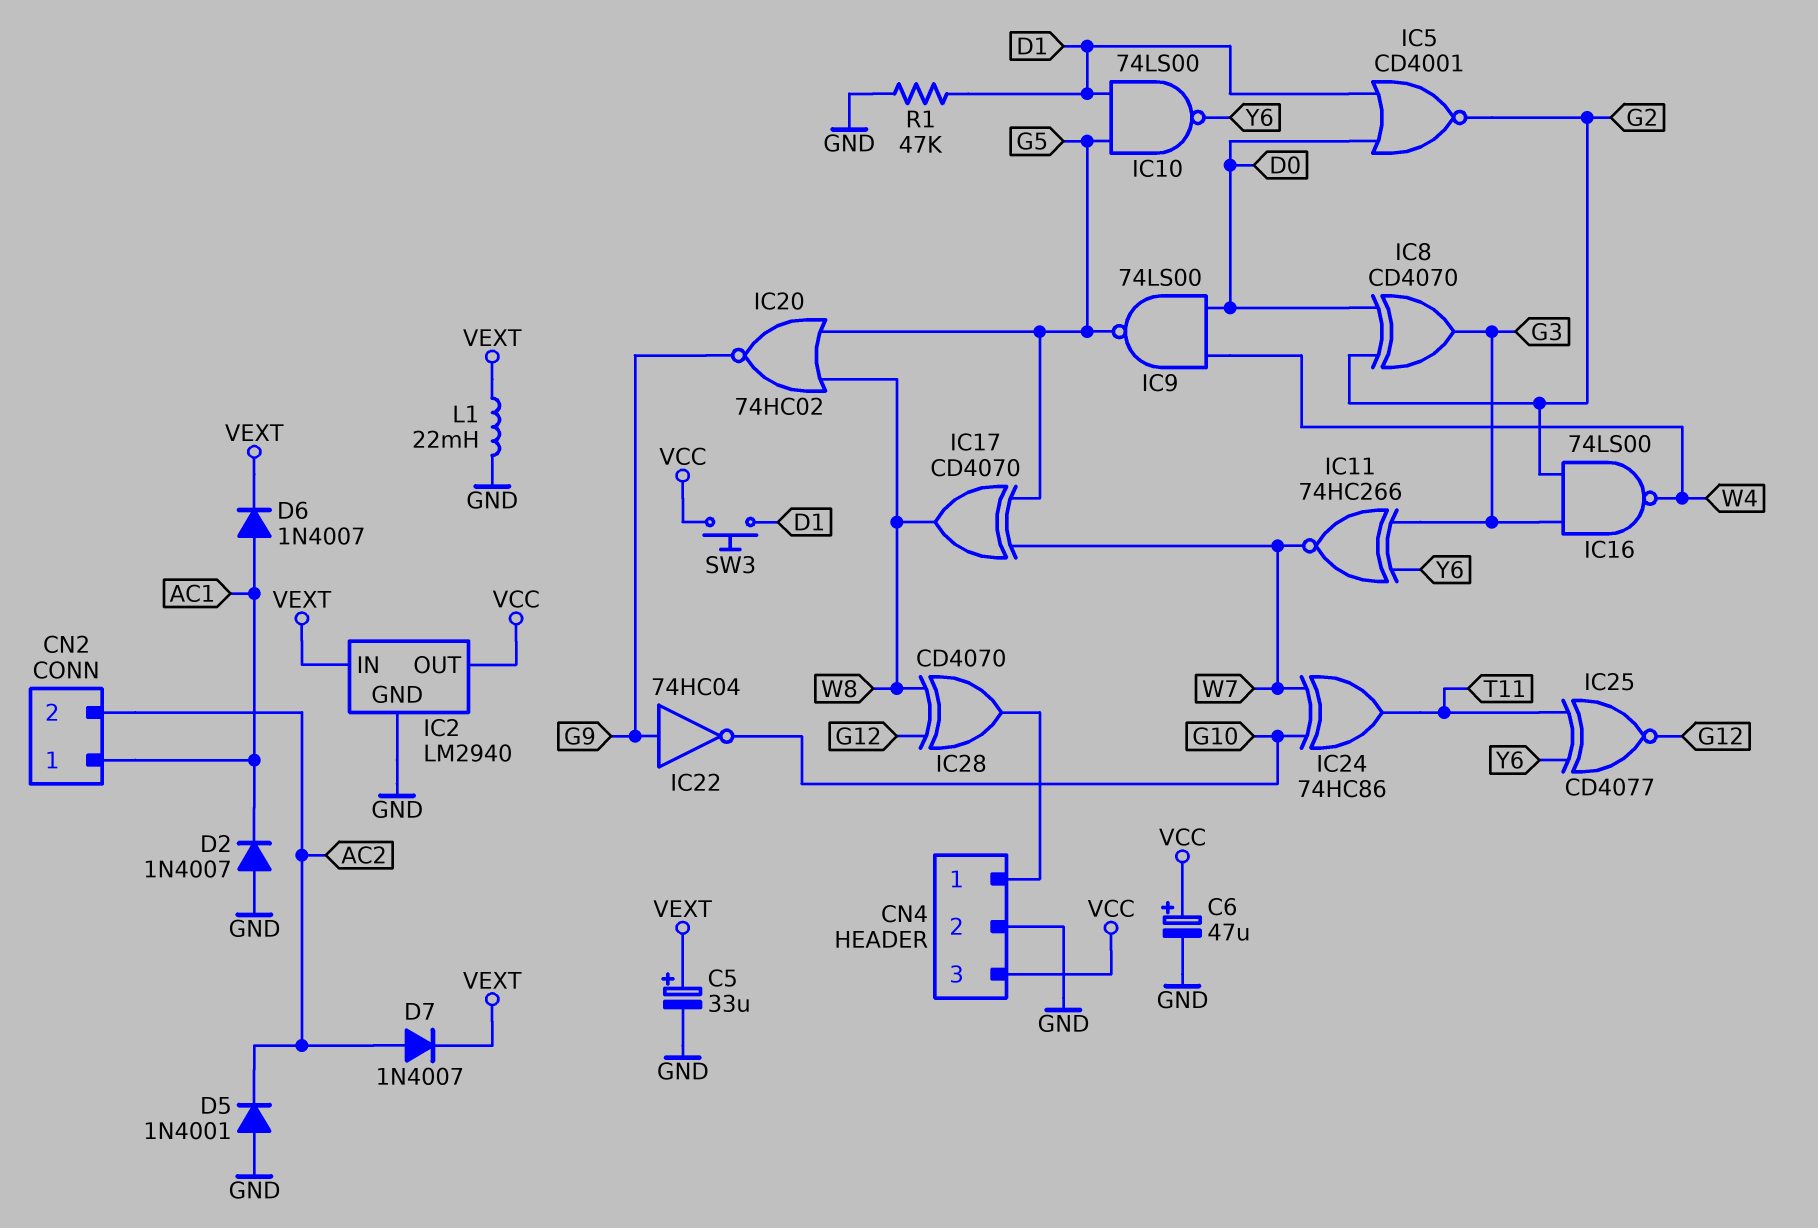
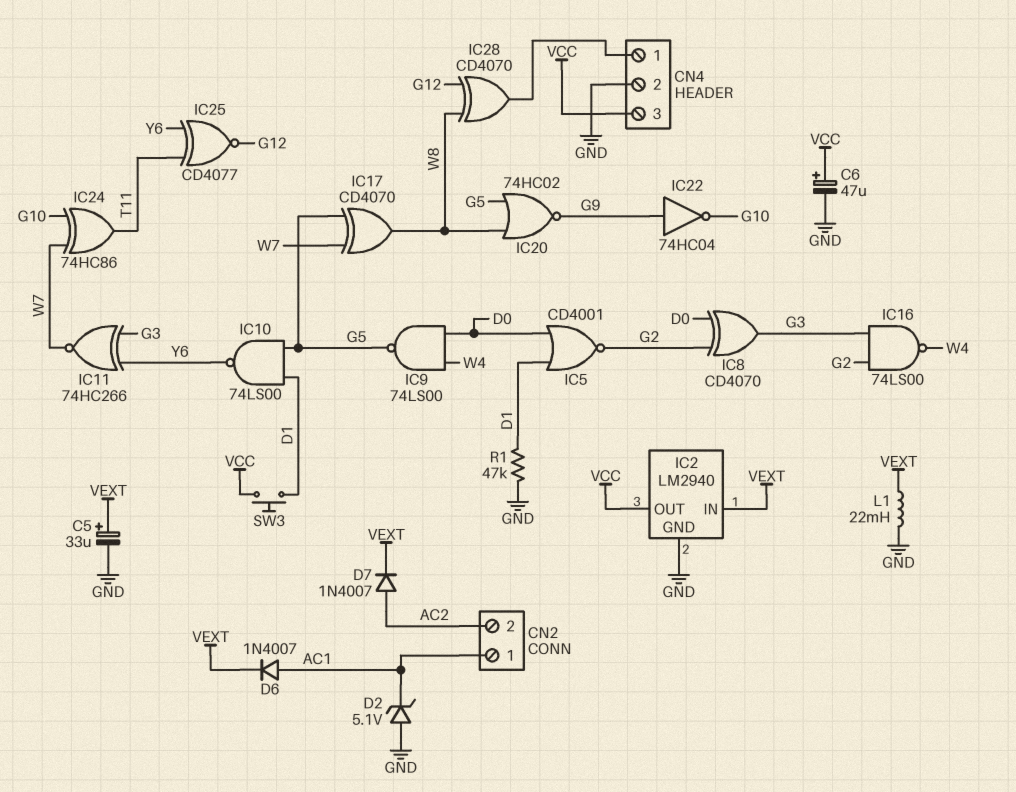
D2: diode 1N4007 (A GND, K AC1) -> zener 5.1V (A GND, K AC1)
D5: diode 1N4001 (A GND, K AC2) -> none

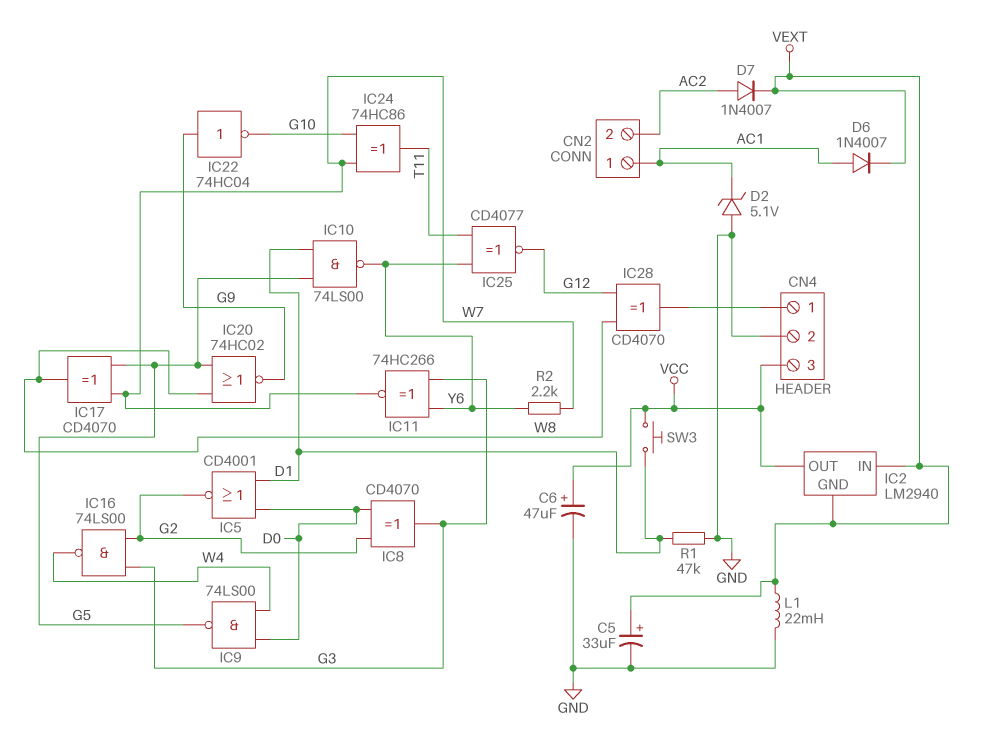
IC2 pin GND: GND -> VEXT
R2: none -> 2.2k (W7, Y6)

